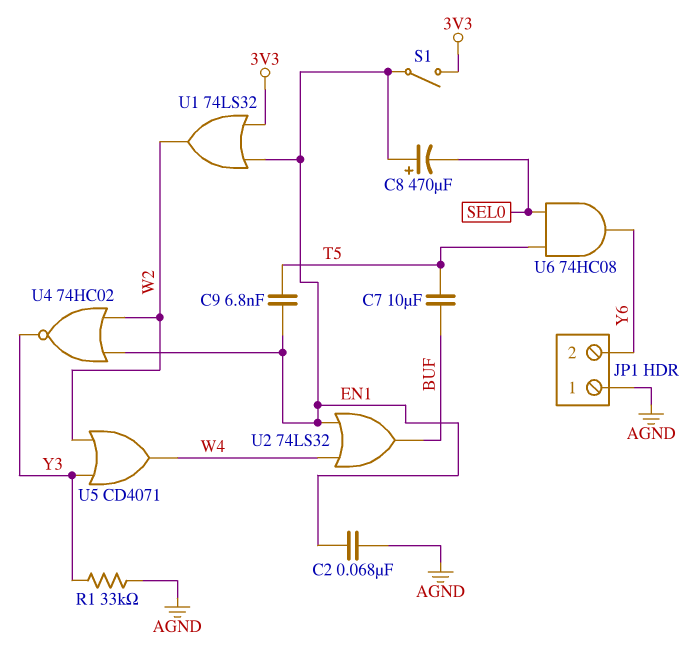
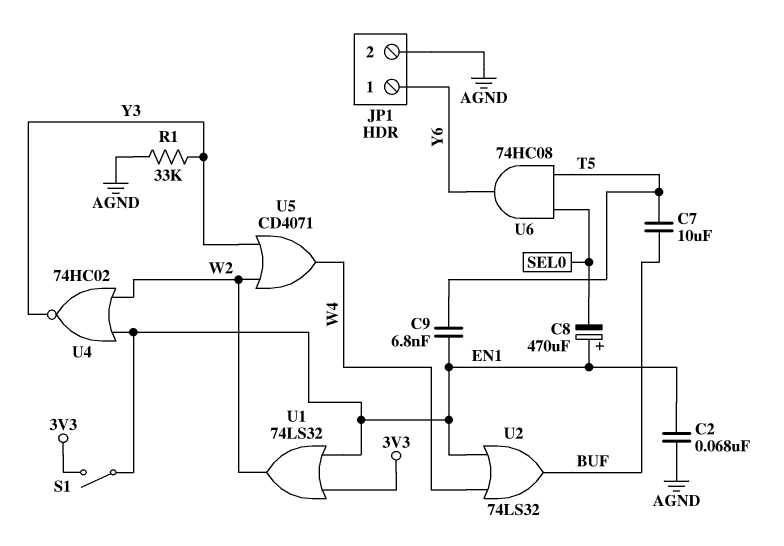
JP1 pin 1: AGND -> Y6
JP1 pin 2: Y6 -> AGND

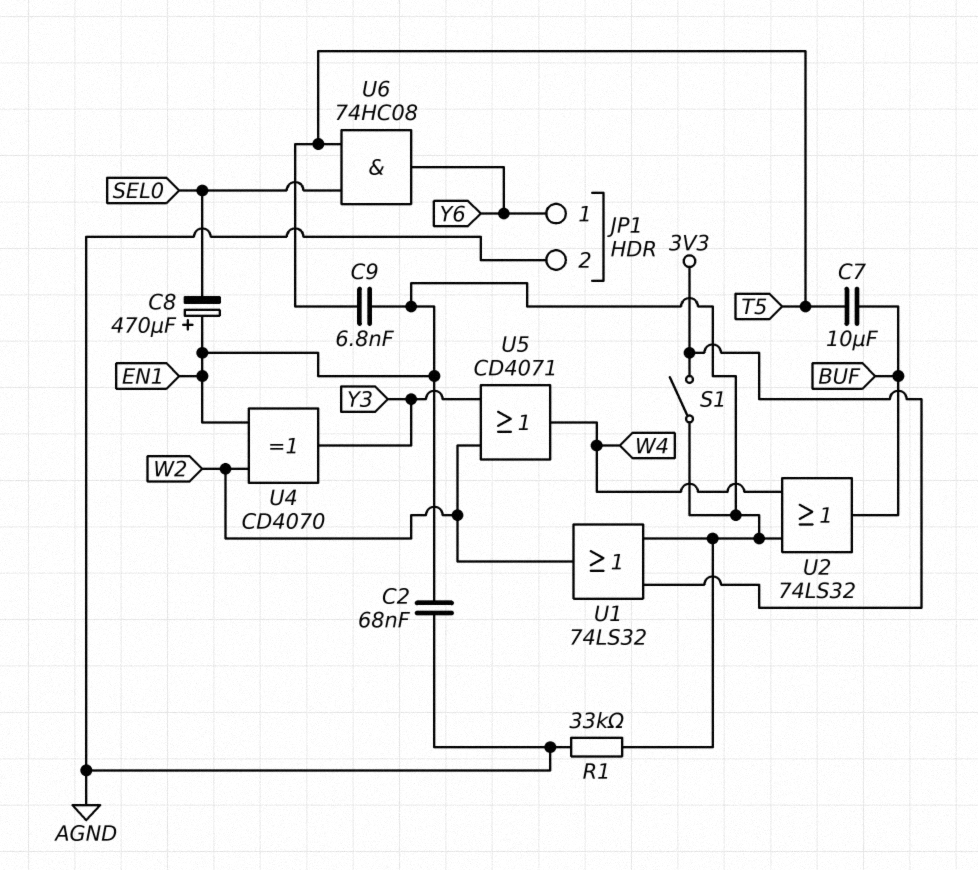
R1: 33k (AGND, Y3) -> 33k (AGND, EN1)
U4: NOR 74HC02 (in EN1, in W2, out Y3) -> XOR CD4070 (in EN1, in W2, out Y3)

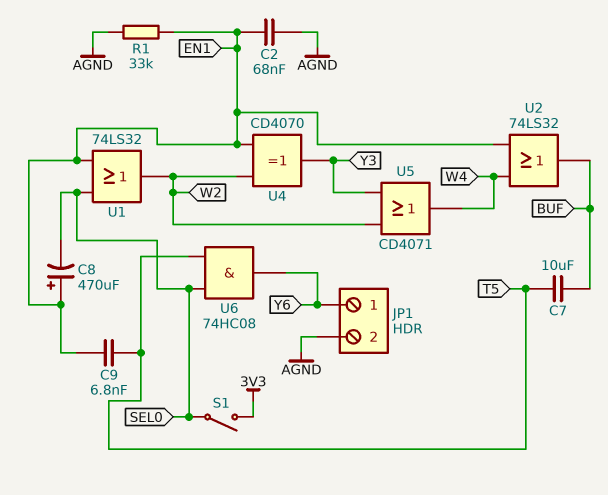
S1: switch (3V3, EN1) -> switch (3V3, SEL0)
U1: OR 74LS32 (in 3V3, in EN1, out W2) -> OR 74LS32 (in EN1, in SEL0, out W2)

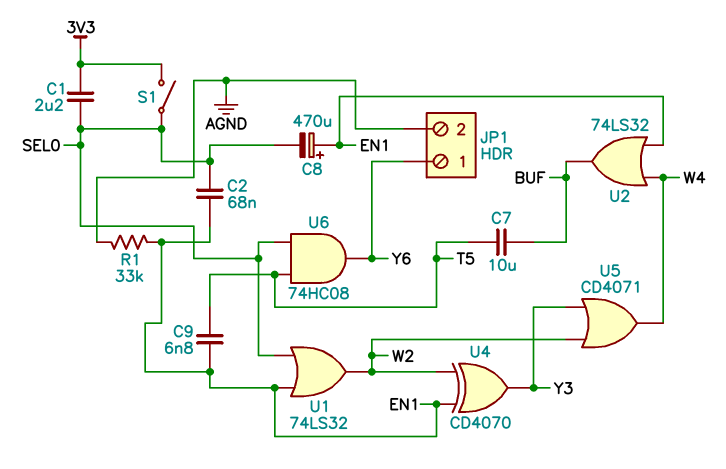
C1: none -> 2.2uF (3V3, SEL0)
C2: 68nF (AGND, EN1) -> 68nF (EN1, SEL0)

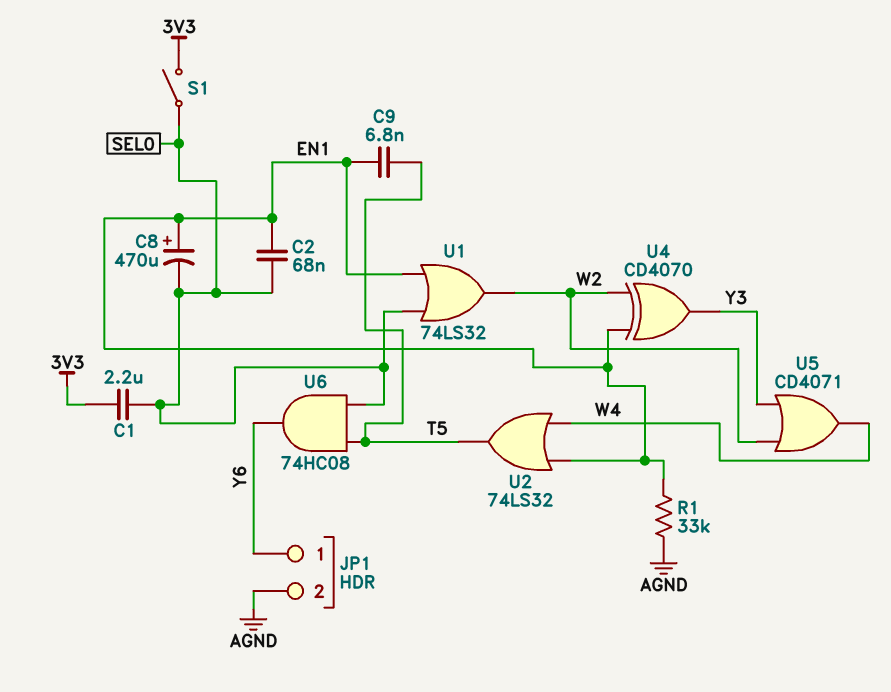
C7: 10uF (BUF, T5) -> none
U2: OR 74LS32 (in EN1, in W4, out BUF) -> OR 74LS32 (in EN1, in W4, out T5)

